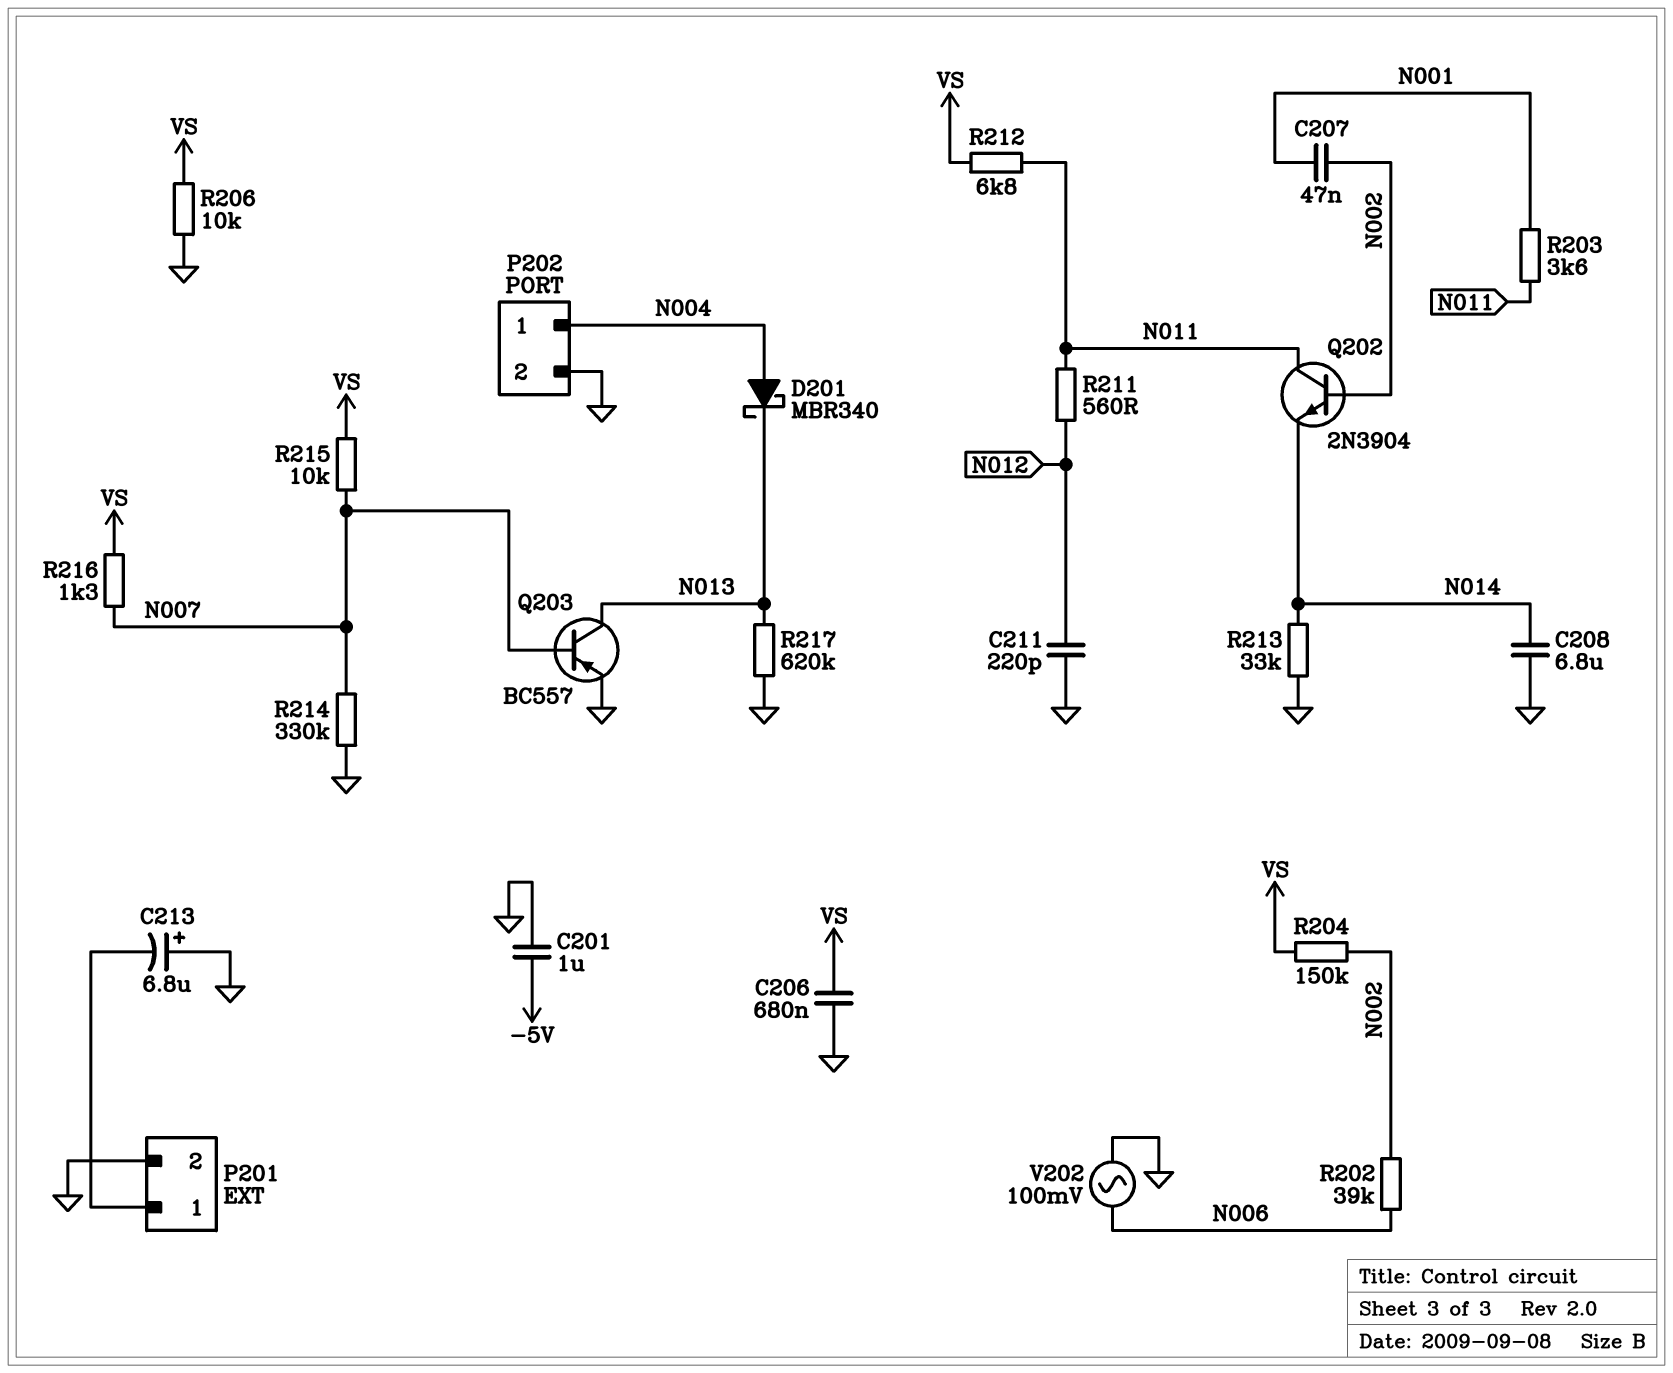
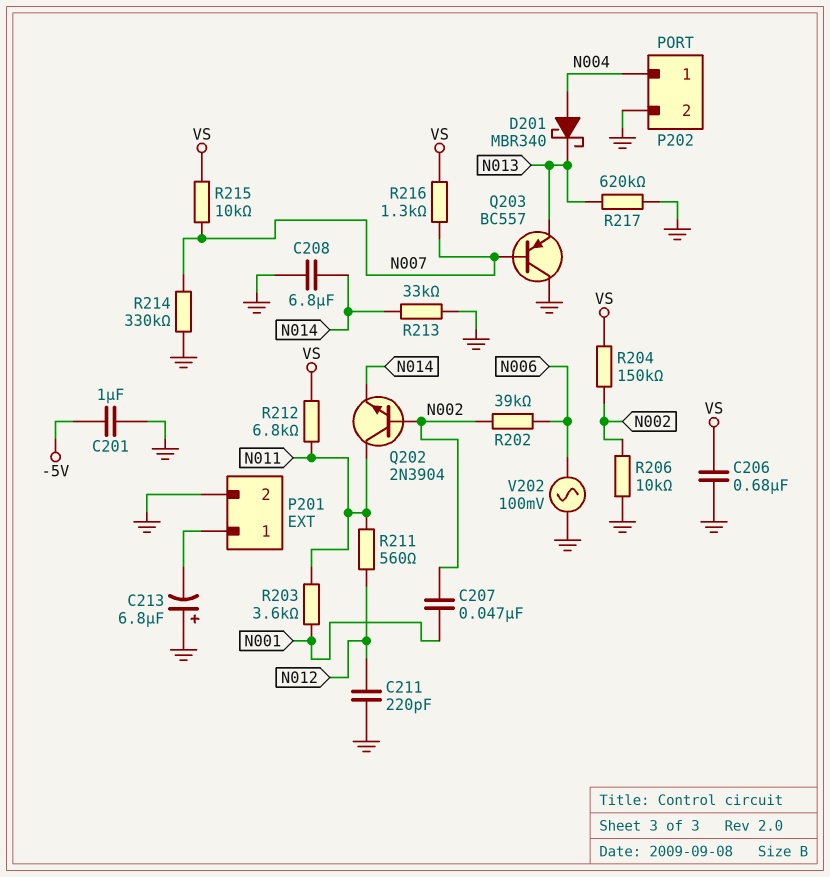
Q203: PNP BC557 (B N007, C N013, E GND) -> PNP BC557 (B N007, C GND, E N013)
R206: 10k (GND, VS) -> 10k (GND, N002)

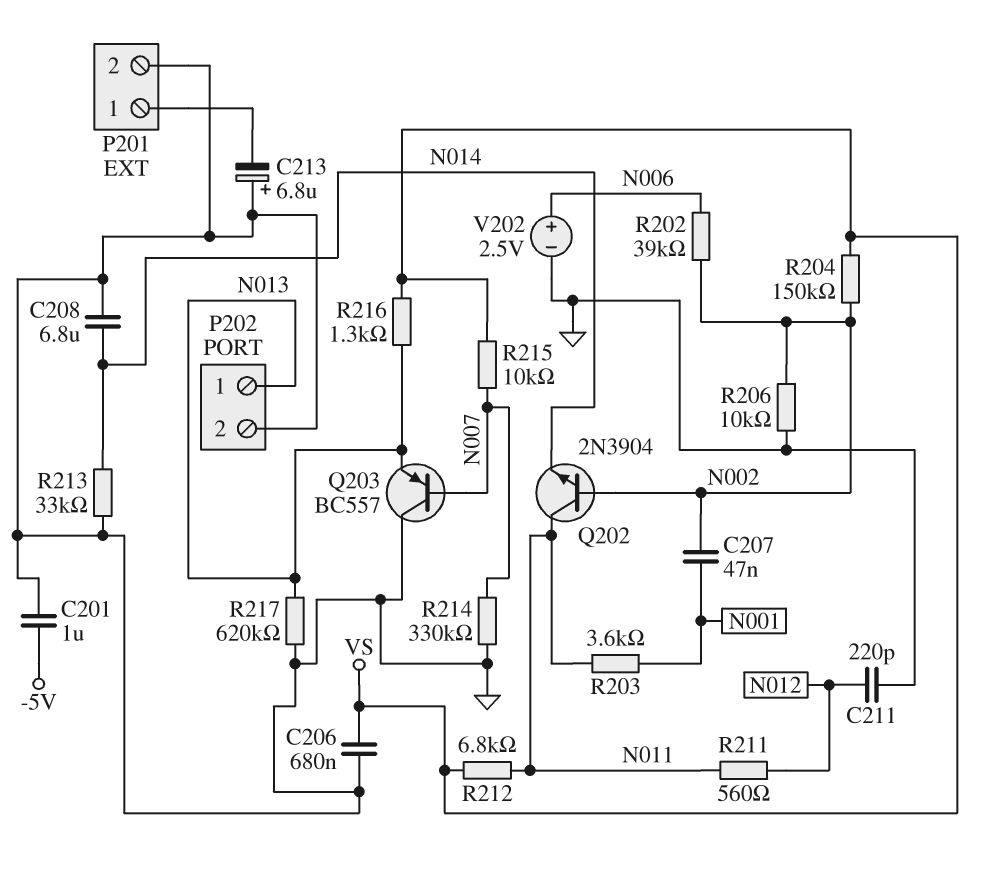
D201: schottky MBR340 (A N004, K N013) -> none
P202 pin 1: N004 -> N013
R216: 1.3k (N007, VS) -> 1.3k (N013, VS)
V202: AC 100mV (GND, N006) -> 2.5V (plus N006, minus GND)

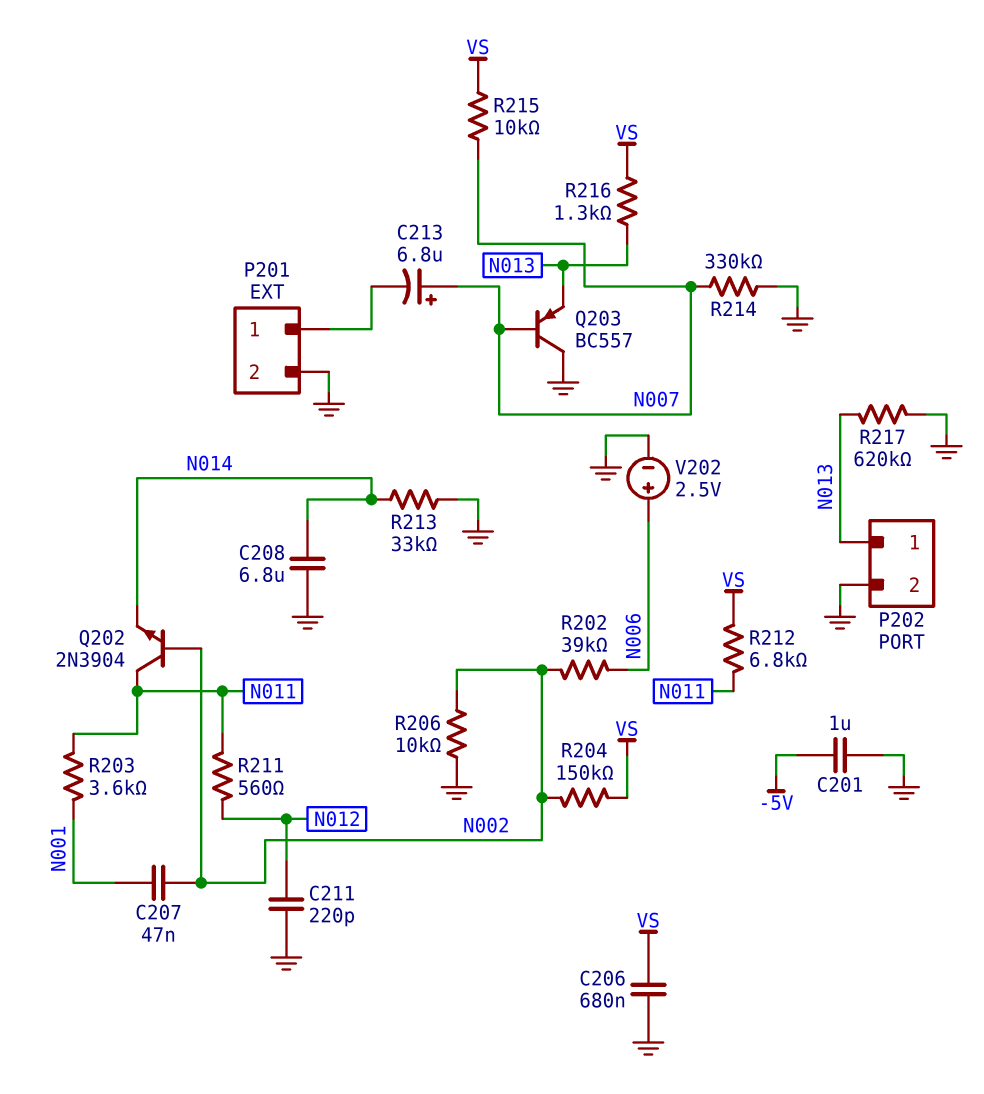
C213: 6.8uF (plus GND, minus P201/1) -> 6.8uF (plus N007, minus P201/1)

